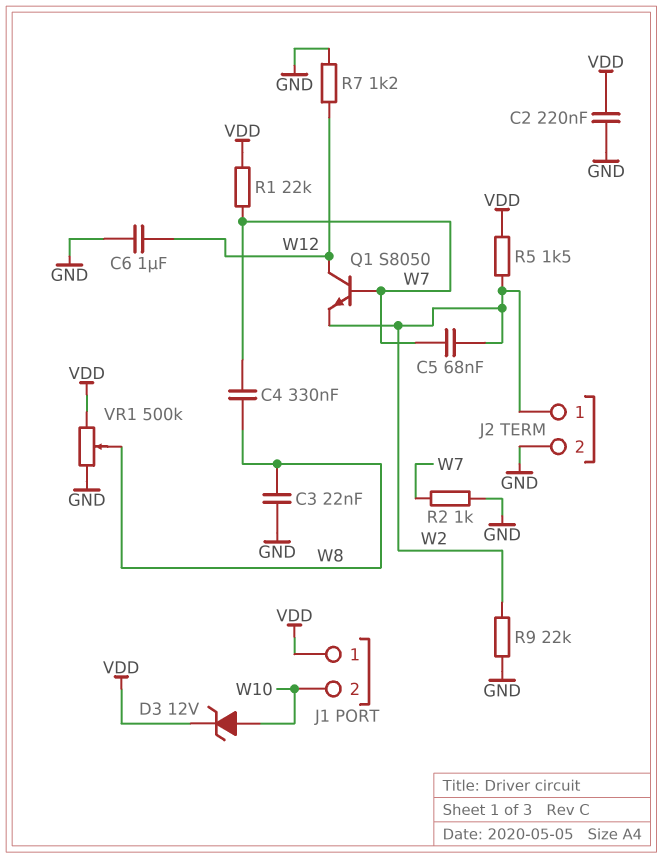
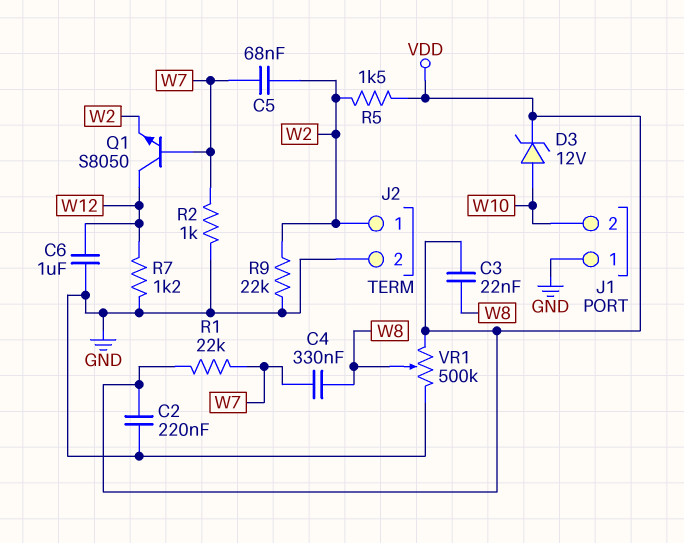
C3: 22nF (GND, W8) -> 22nF (VDD, W8)
J1 pin 1: VDD -> GND

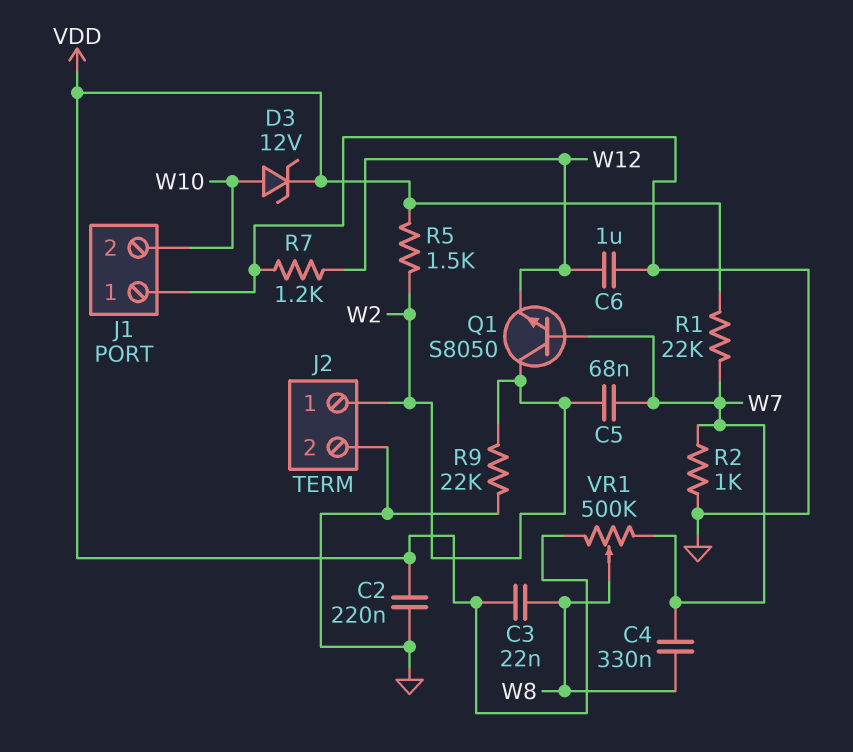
Q1: NPN S8050 (B W7, C W12, E W2) -> NPN S8050 (B W7, C W2, E W12)
VR1: 500k (GND, VDD, wiper W8) -> 500k (VDD, W7, wiper W8)

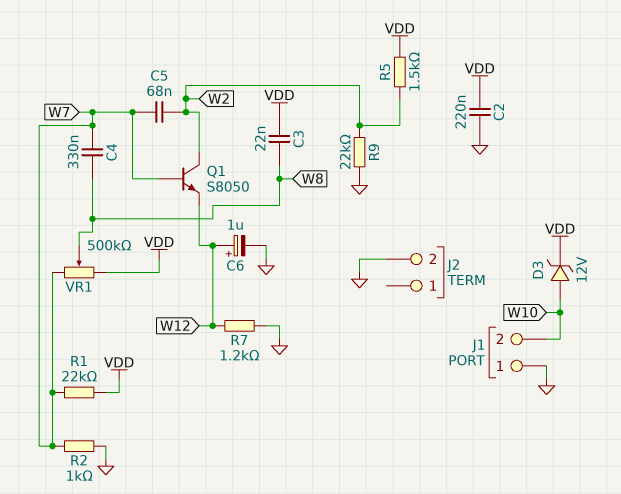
C6: 1uF (GND, W12) -> 1uF (plus W12, minus GND)
J2 pin 1: W2 -> none

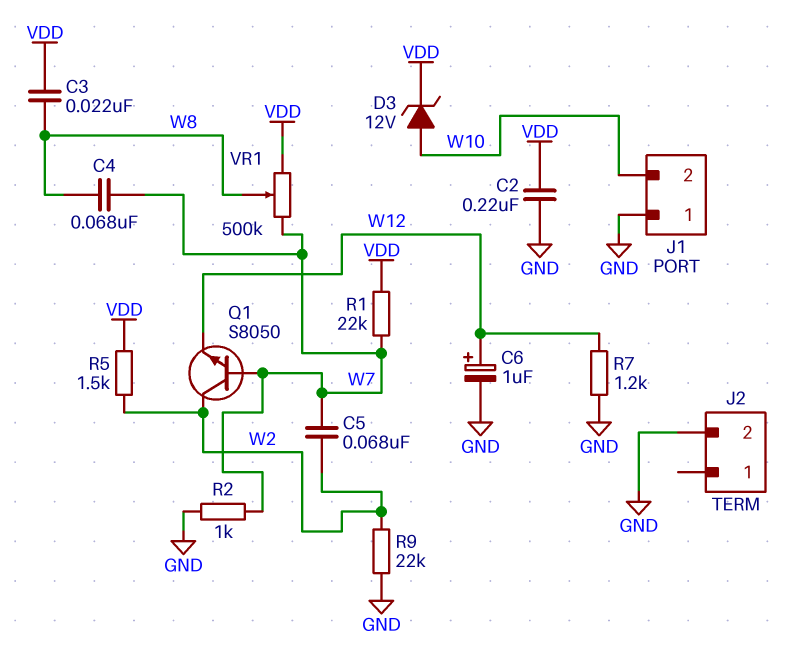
C4: 330nF (W7, W8) -> 68nF (W7, W8)

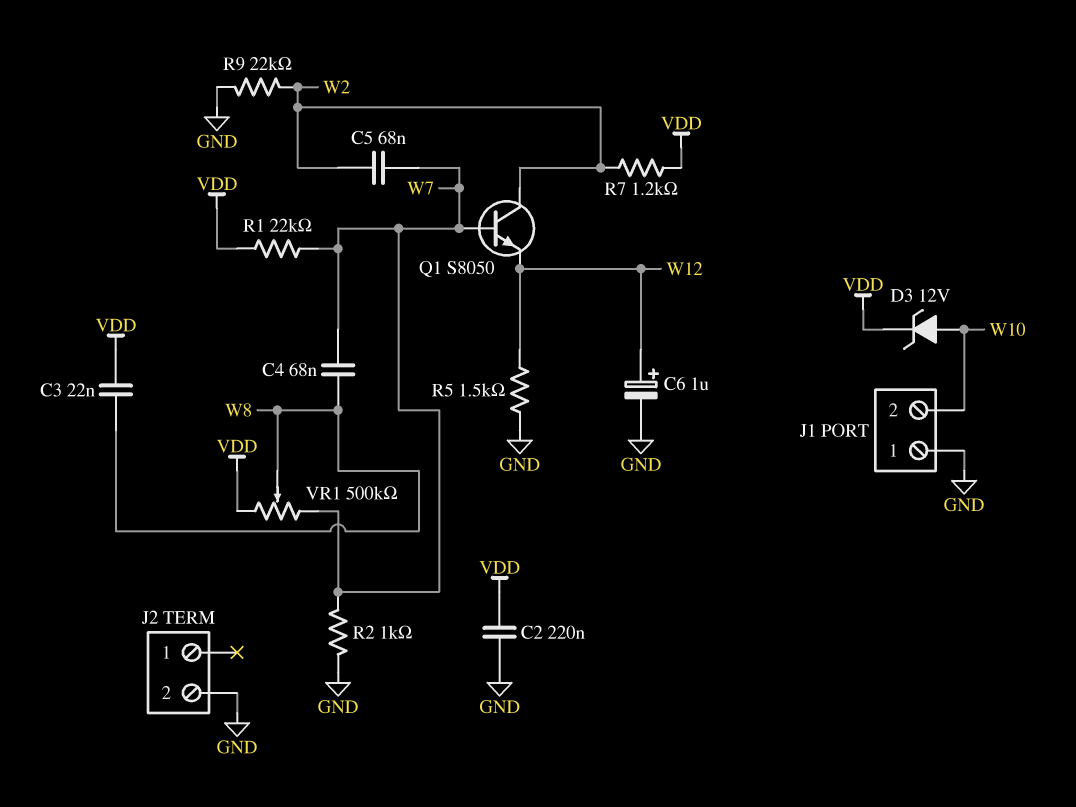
R5: 1.5k (VDD, W2) -> 1.5k (GND, W12)
R7: 1.2k (GND, W12) -> 1.2k (VDD, W2)

